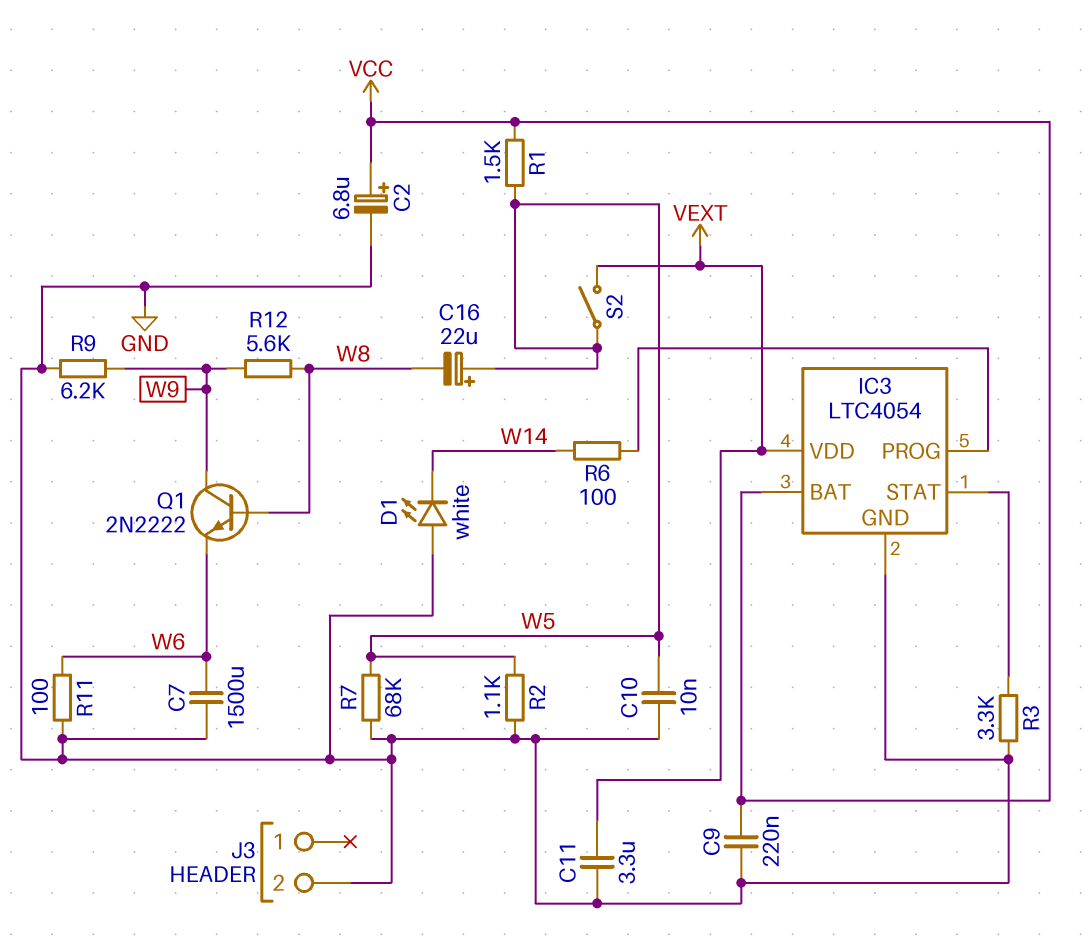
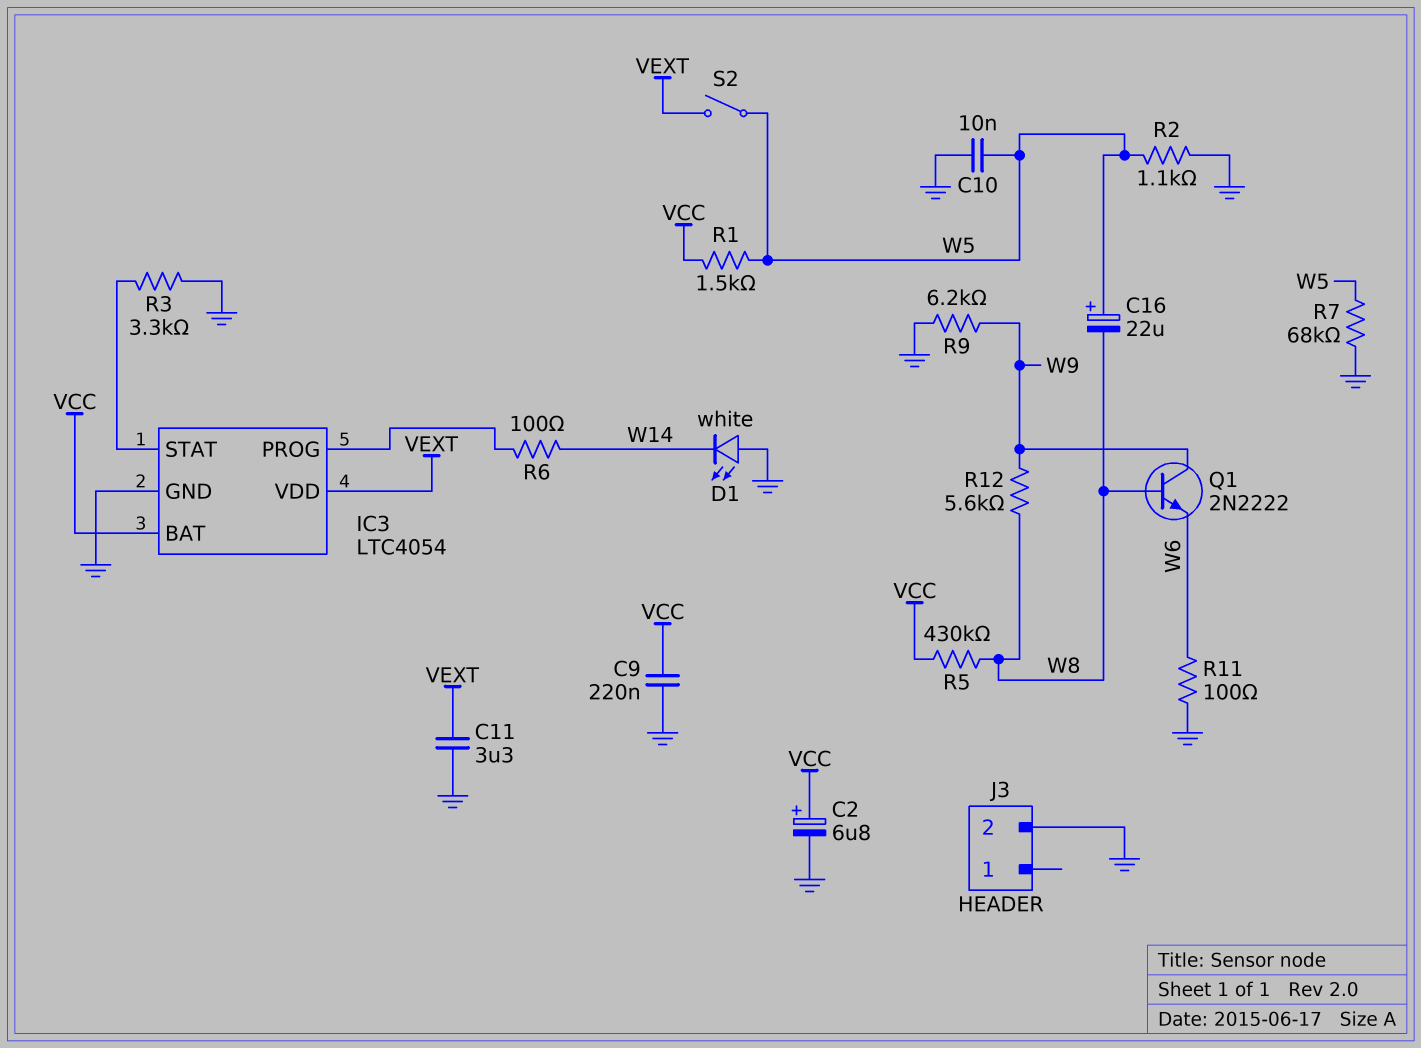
C7: 1500uF (GND, W6) -> none
R5: none -> 430k (VCC, W8)

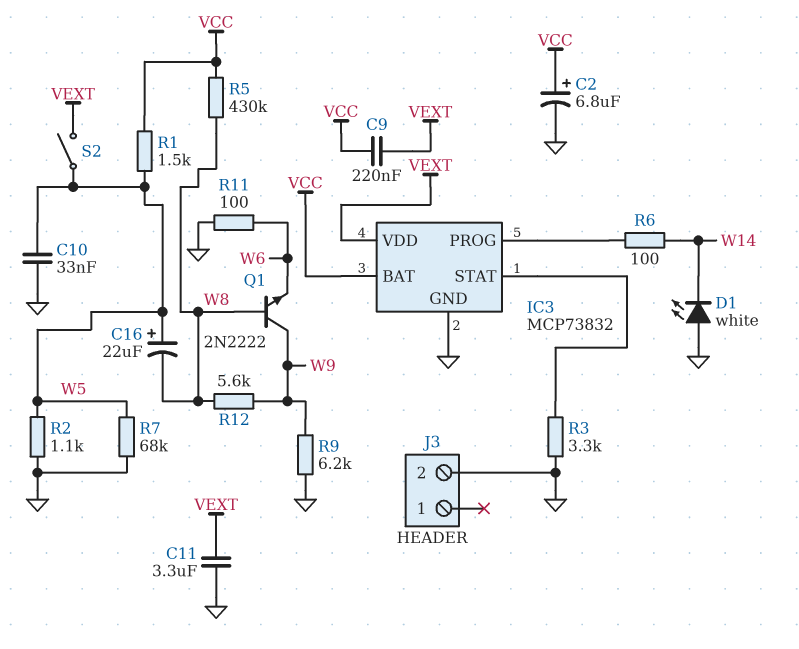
C9: 220nF (GND, VCC) -> 220nF (VCC, VEXT)
C10: 10nF (GND, W5) -> 33nF (GND, W5)
IC3: LTC4054 -> MCP73832

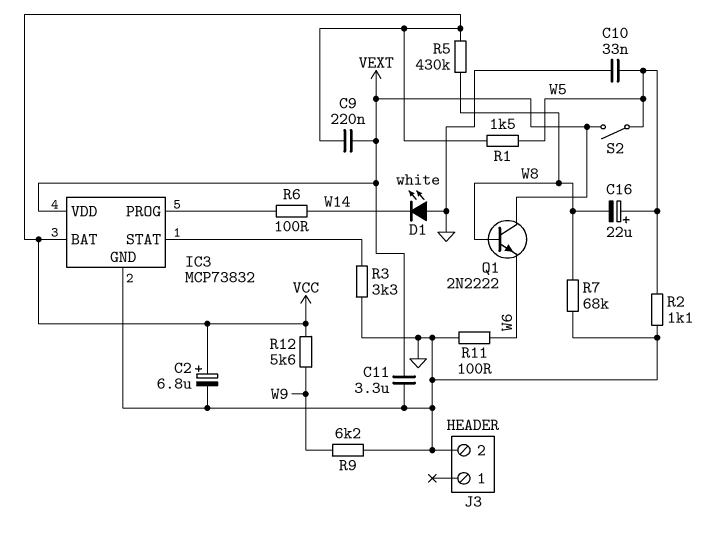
Q1: NPN 2N2222 (B W8, C W9, E W6) -> NPN 2N2222 (B W8, C VEXT, E W6)
R7: 68k (GND, W5) -> 68k (GND, W8)
R12: 5.6k (W8, W9) -> 5.6k (VCC, W9)

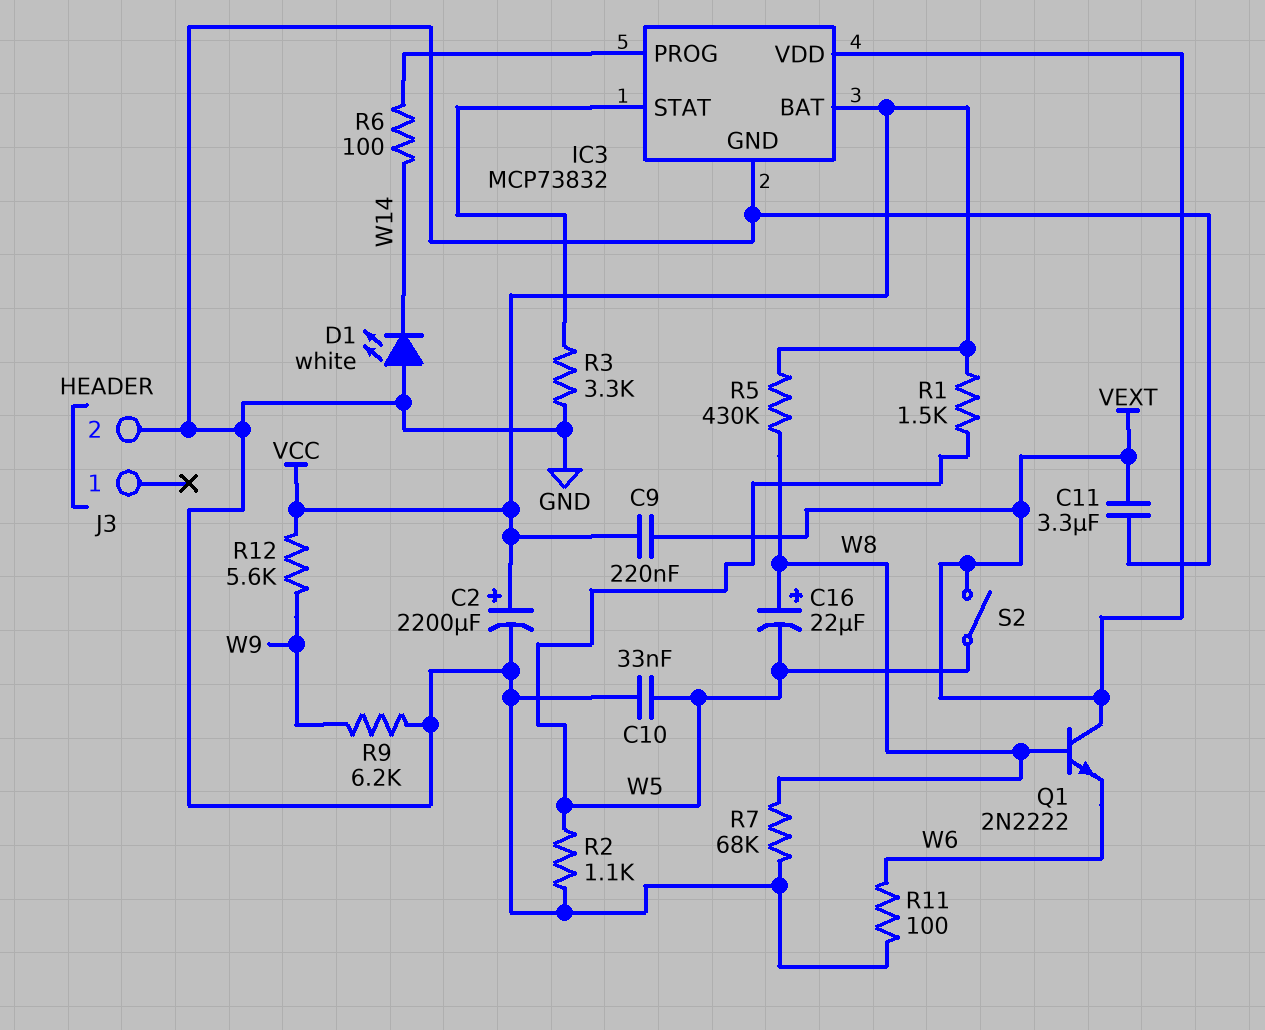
C2: 6.8uF (plus VCC, minus GND) -> 2200uF (plus VCC, minus GND)
C16: 22uF (plus W5, minus W8) -> 22uF (plus W8, minus W5)

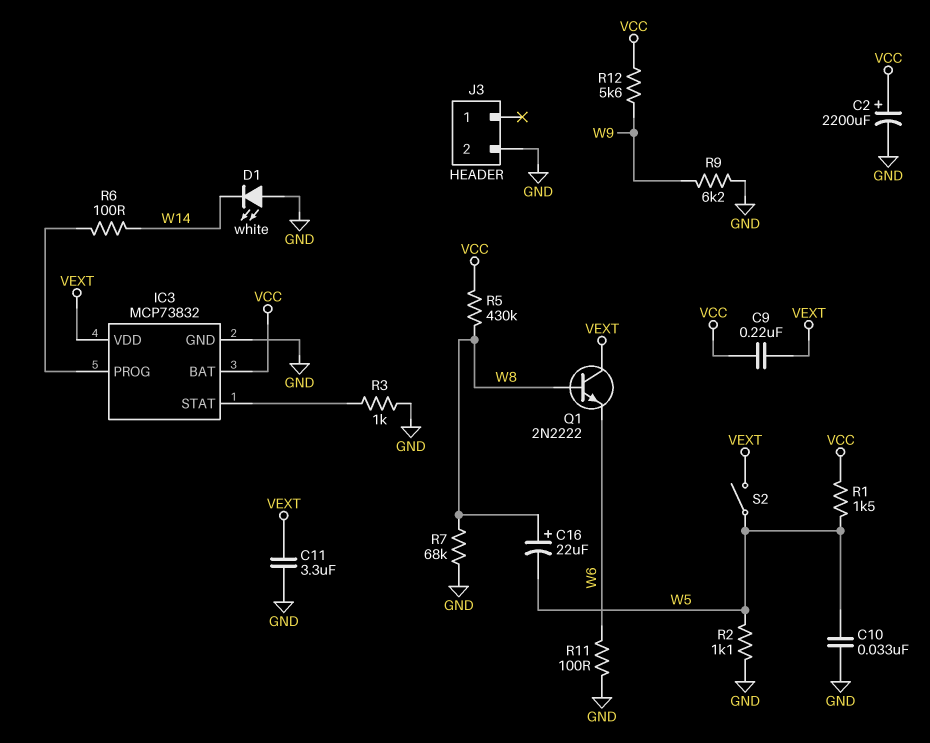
R3: 3.3k (GND, IC3/STAT) -> 1k (GND, IC3/STAT)

